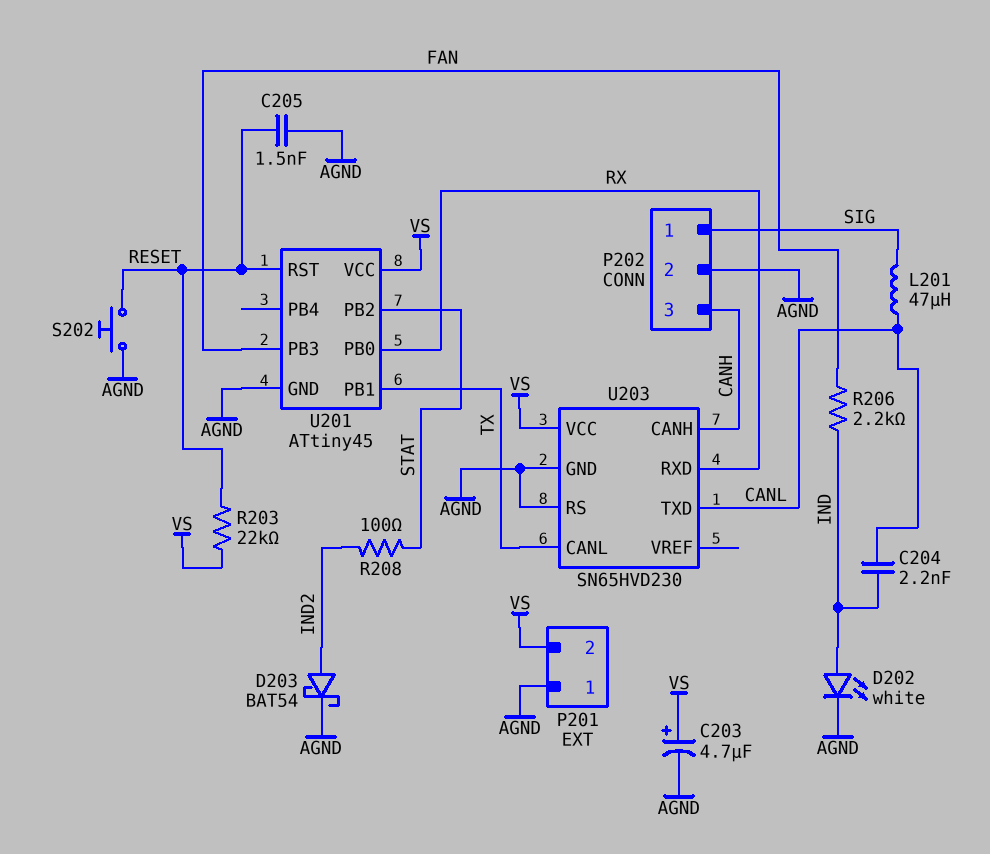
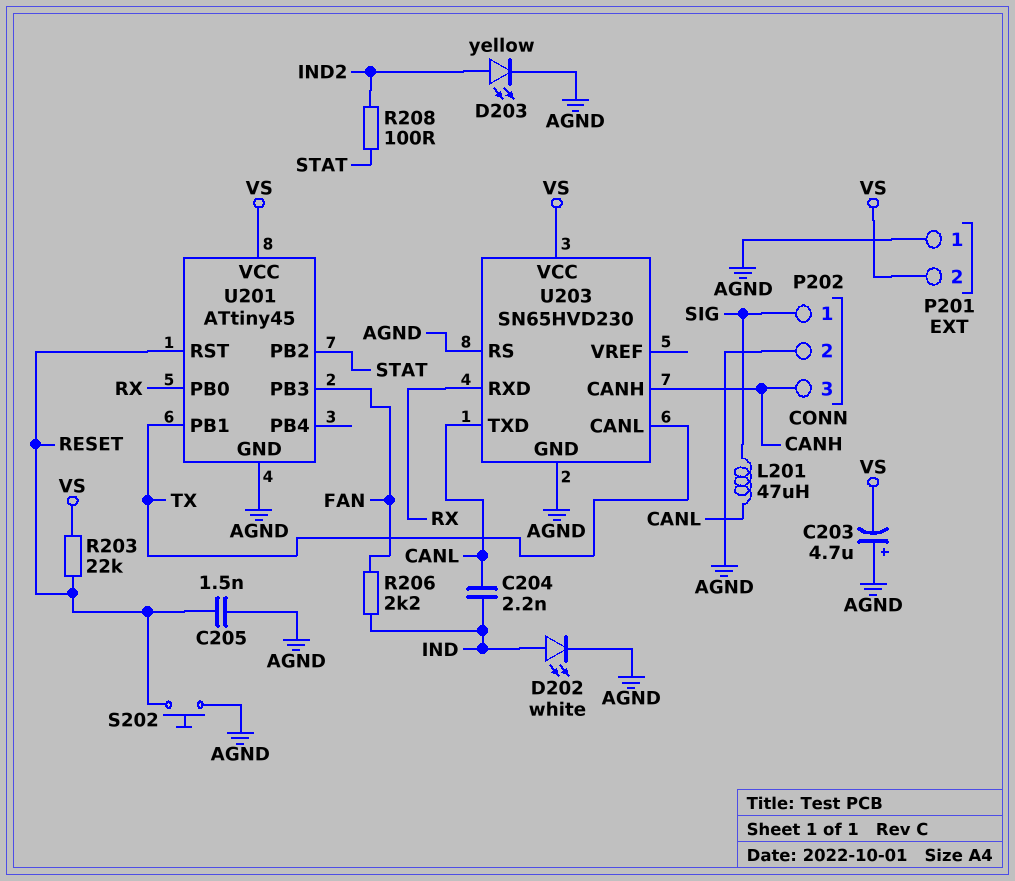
C203: 4.7uF (plus VS, minus AGND) -> 4.7uF (plus AGND, minus VS)
D203: schottky BAT54 (A IND2, K AGND) -> LED yellow (A IND2, K AGND)

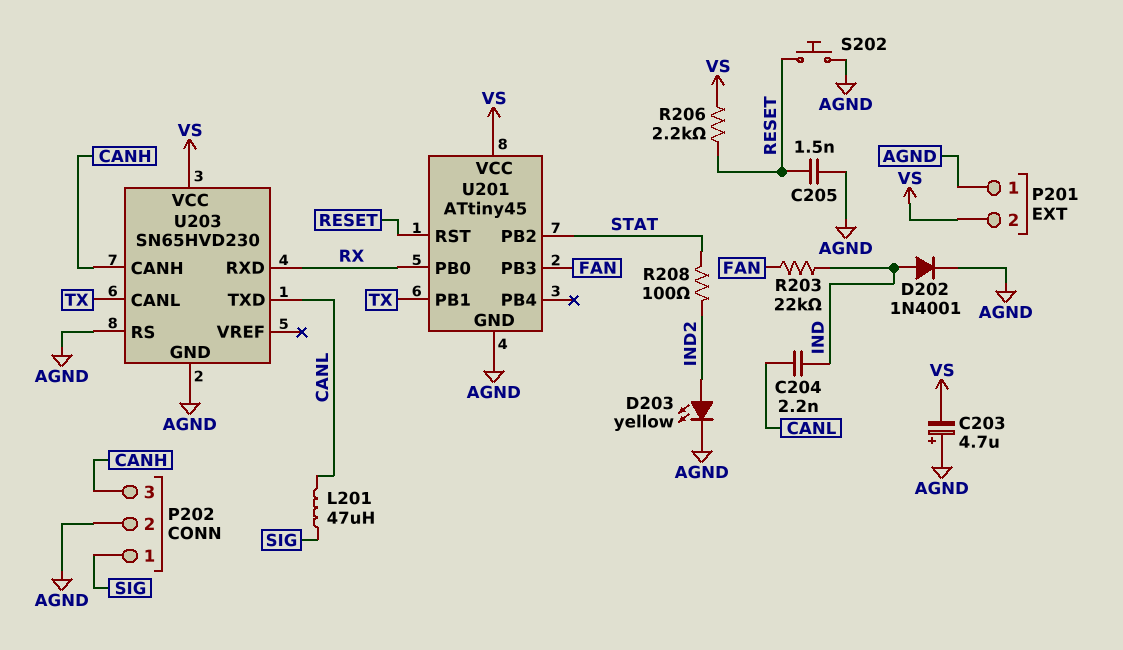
D202: LED white (A IND, K AGND) -> diode 1N4001 (A IND, K AGND)
R203: 22k (RESET, VS) -> 22k (FAN, IND)
R206: 2.2k (FAN, IND) -> 2.2k (RESET, VS)

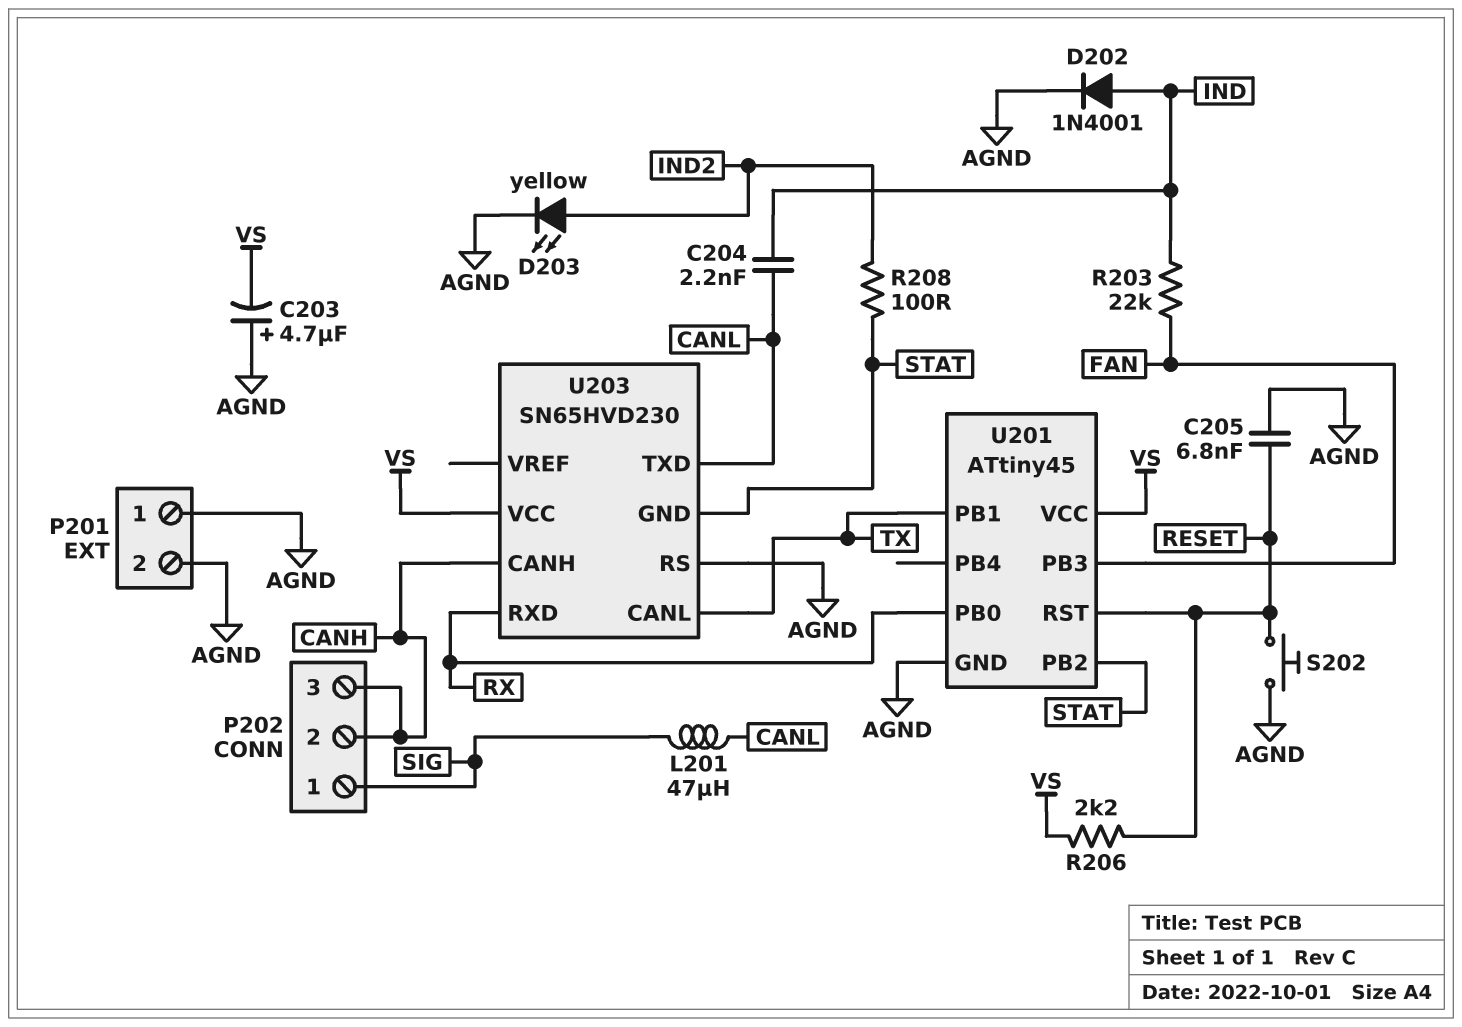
C205: 1.5nF (AGND, RESET) -> 6.8nF (AGND, RESET)
P201 pin 2: VS -> AGND
P202 pin 2: AGND -> CANH
U203 pin GND: AGND -> STAT

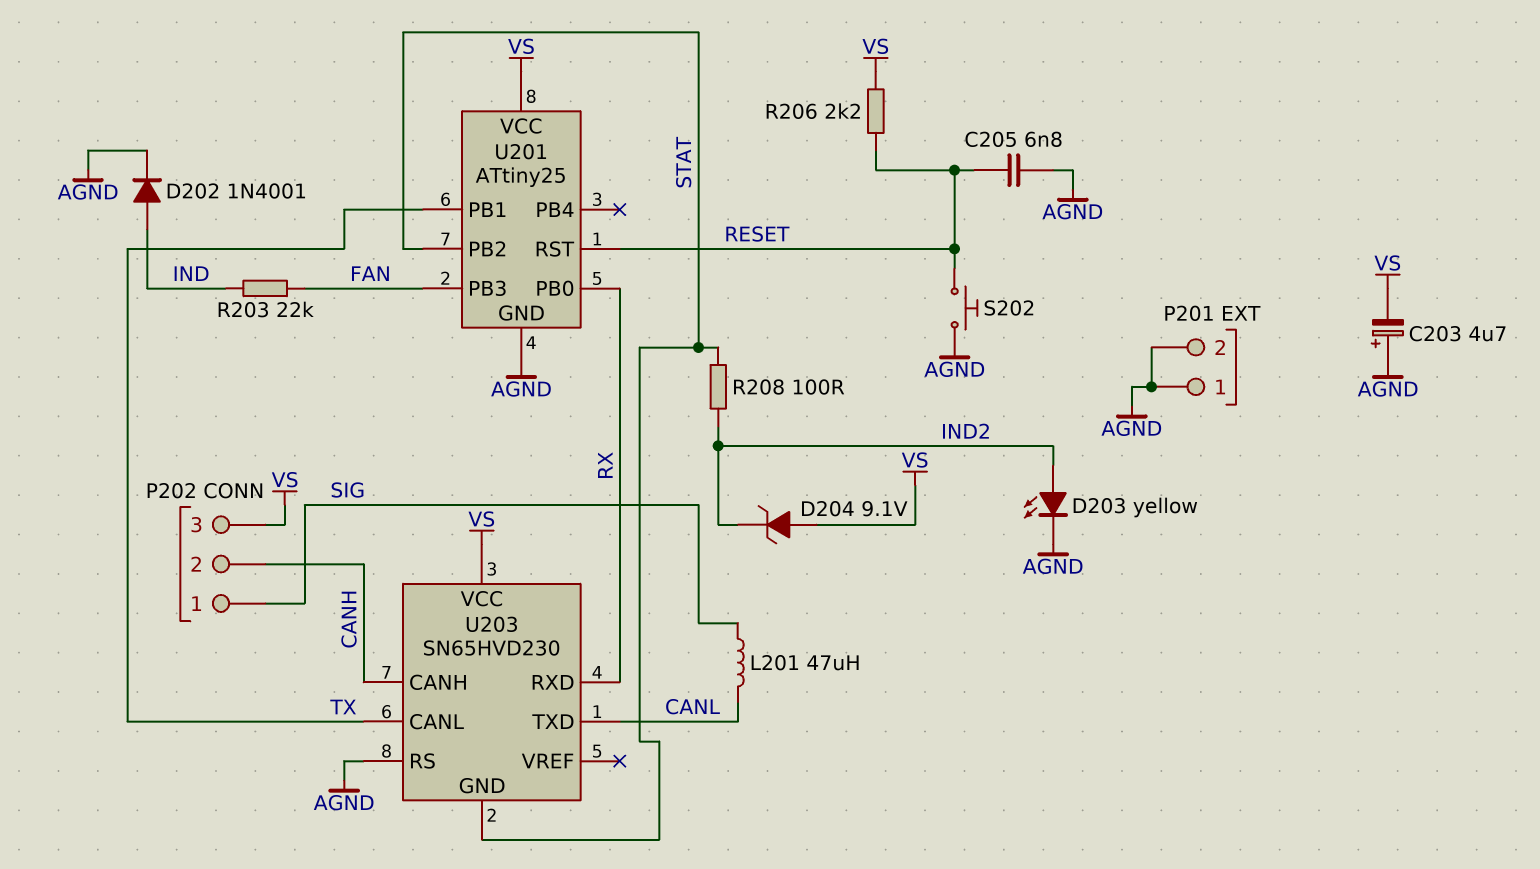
C204: 2.2nF (CANL, IND) -> none
D204: none -> zener 9.1V (A VS, K IND2)
P202 pin 3: CANH -> VS
U201: ATtiny45 -> ATtiny25

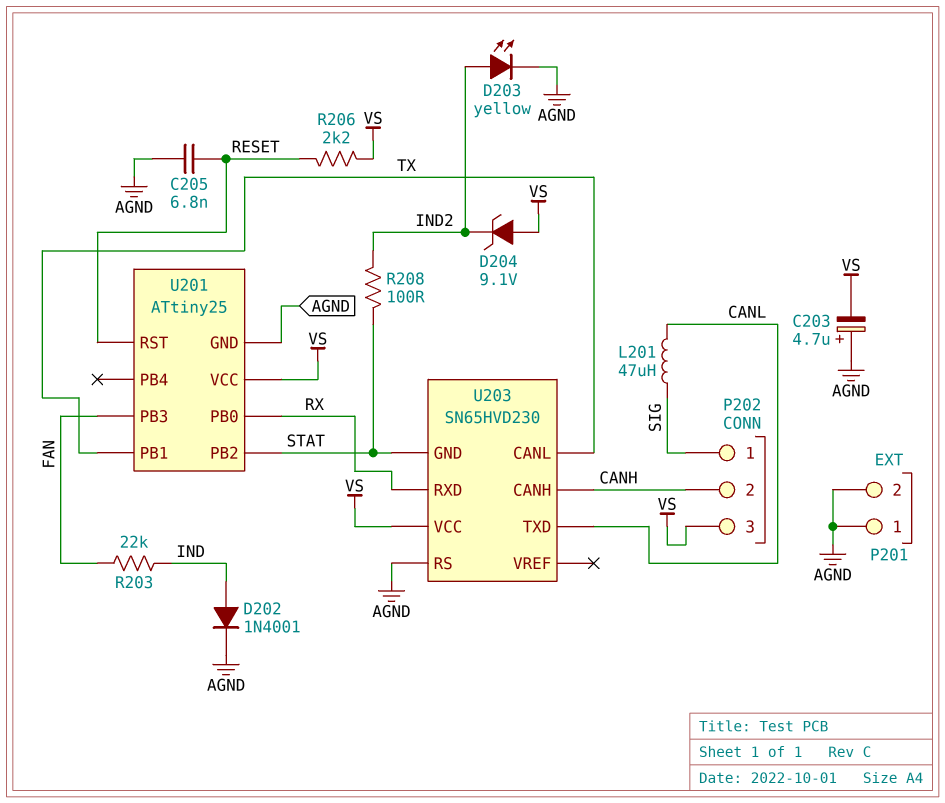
S202: button (AGND, RESET) -> none

